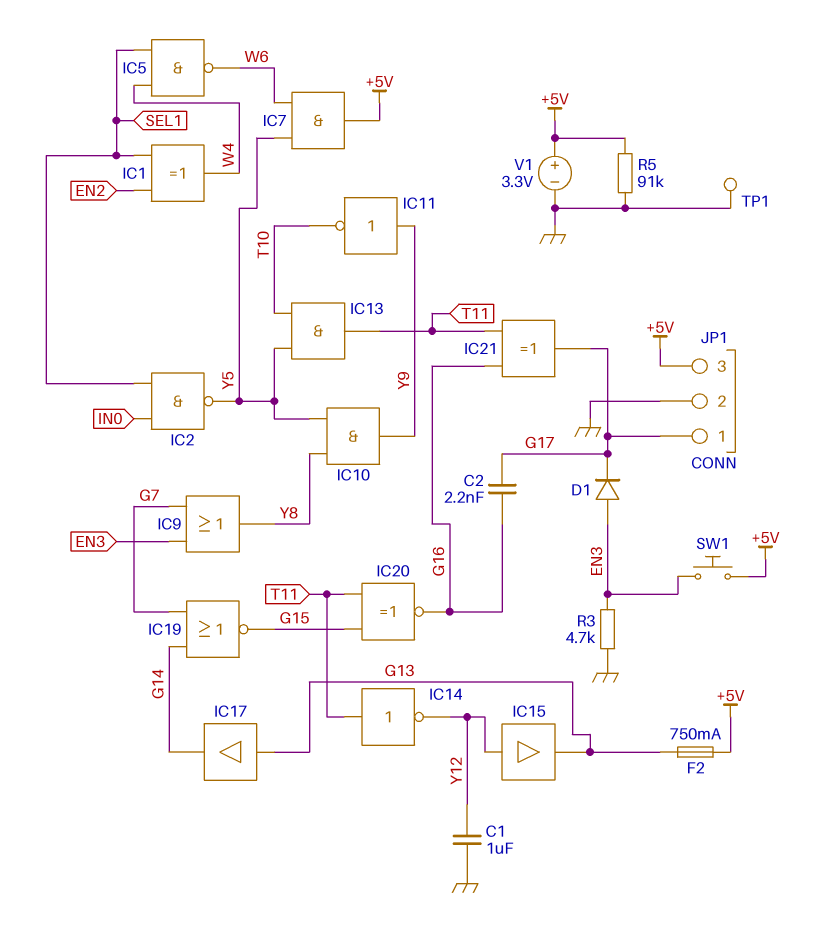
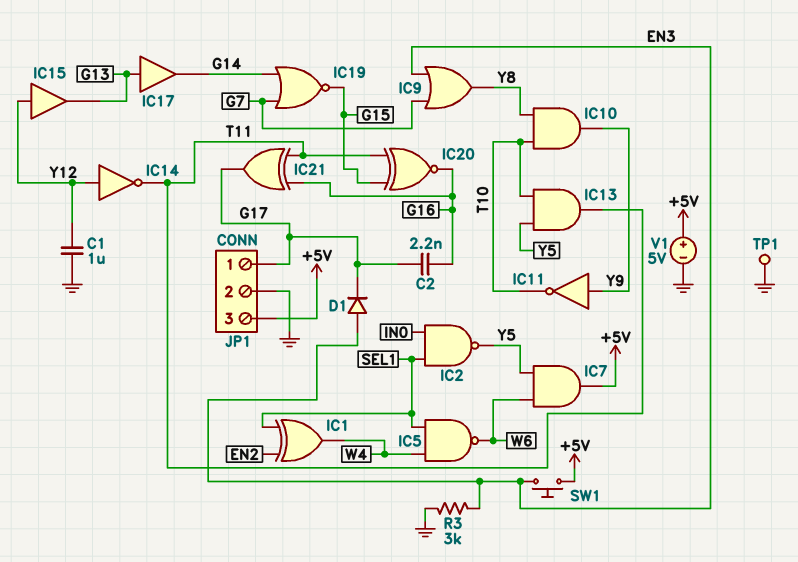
F2: 750mA (+5V, G13) -> none
IC10: AND (in Y5, in Y8, out Y9) -> AND (in T10, in Y8, out Y9)
IC14: NOT (in T11, out Y12) -> NOT (in Y12, out T11)
R3: 4.7k (EN3, GND) -> 3k (EN3, GND)
R5: 91k (+5V, GND) -> none
V1: 3.3V (plus +5V, minus GND) -> 5V (plus +5V, minus GND)

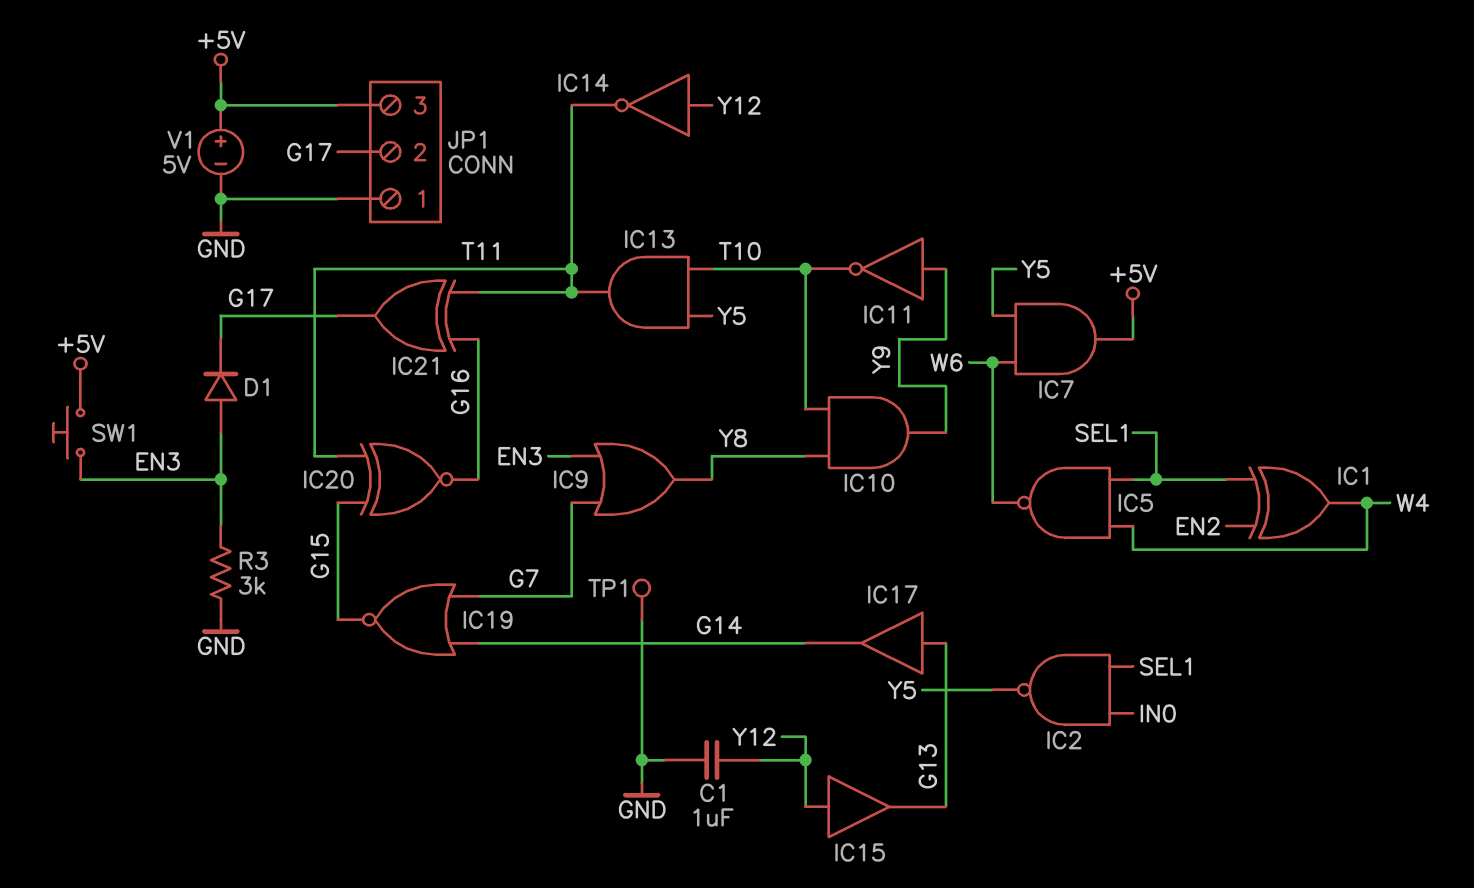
C2: 2.2nF (G16, G17) -> none
JP1 pin 1: G17 -> GND
JP1 pin 2: GND -> G17

